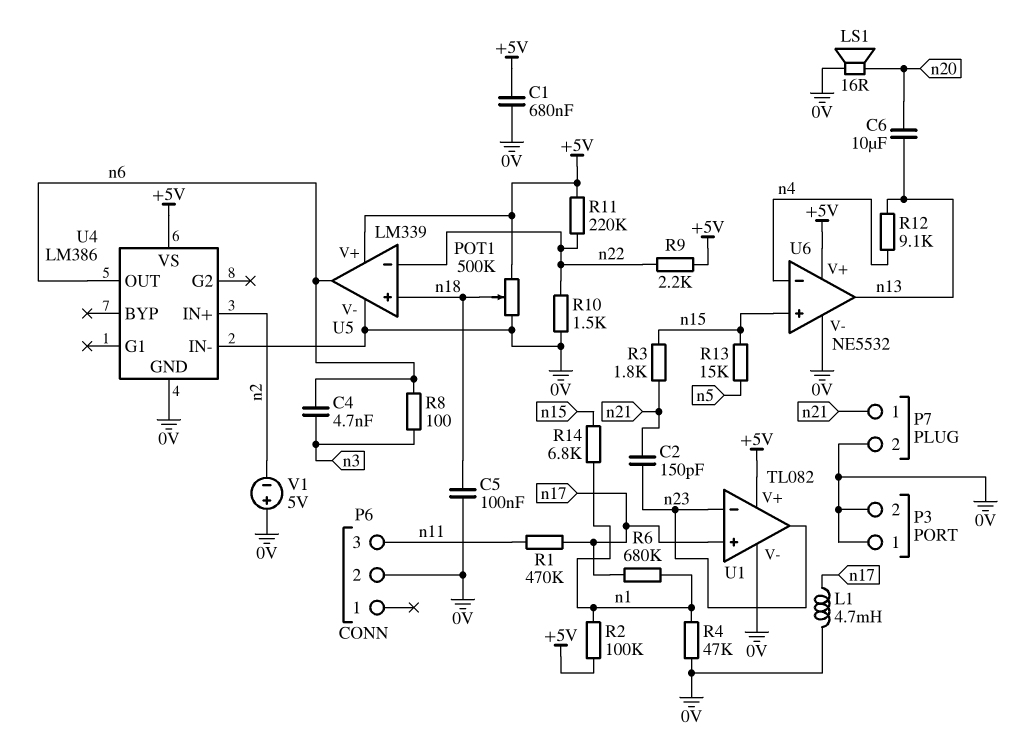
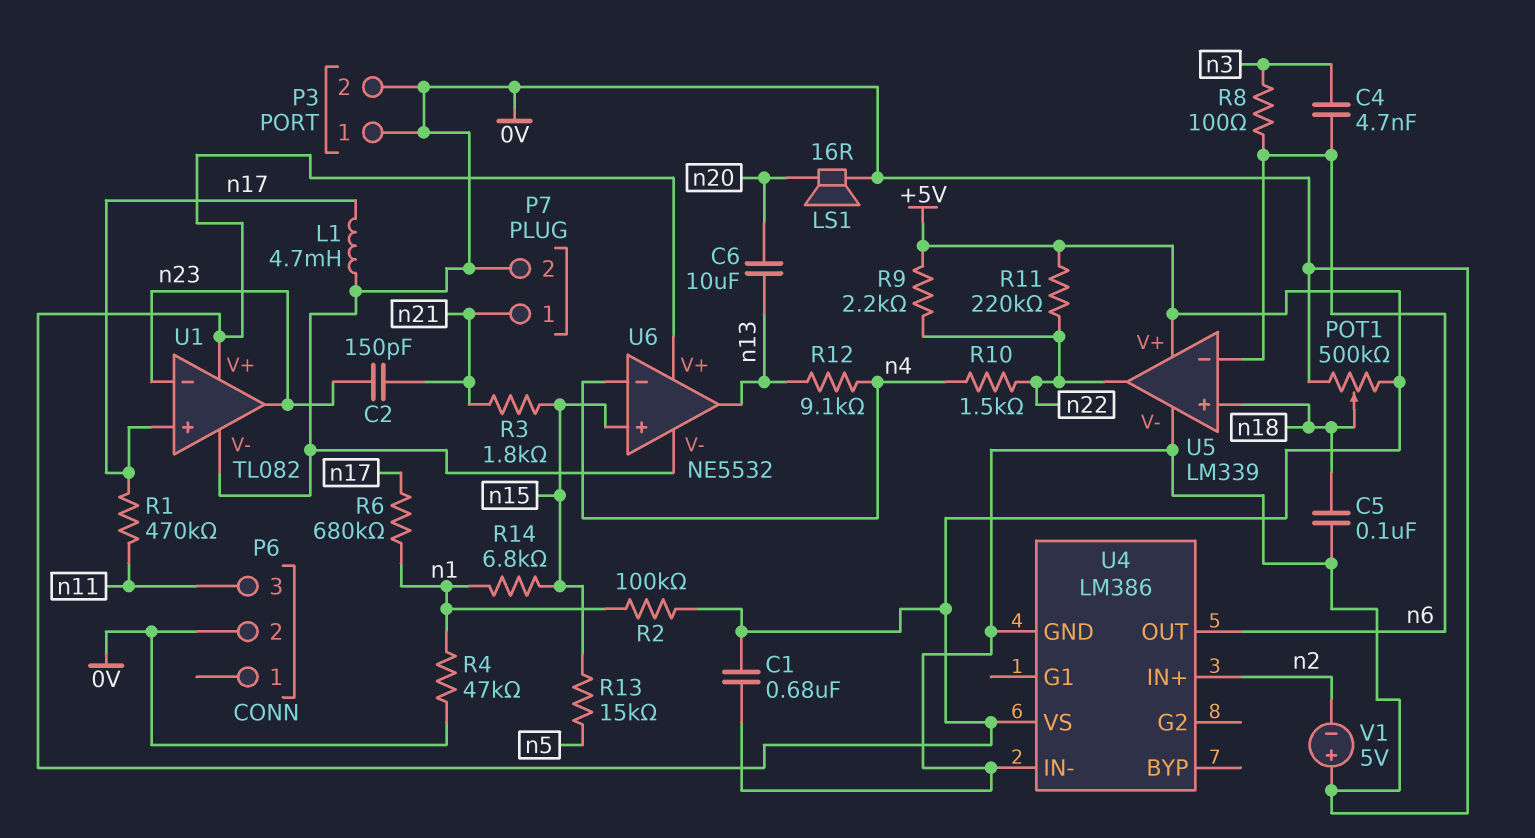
R10: 1.5k (0V, n22) -> 1.5k (n4, n22)
U5 pin in-: n22 -> n6
U5 pin out: n6 -> n22

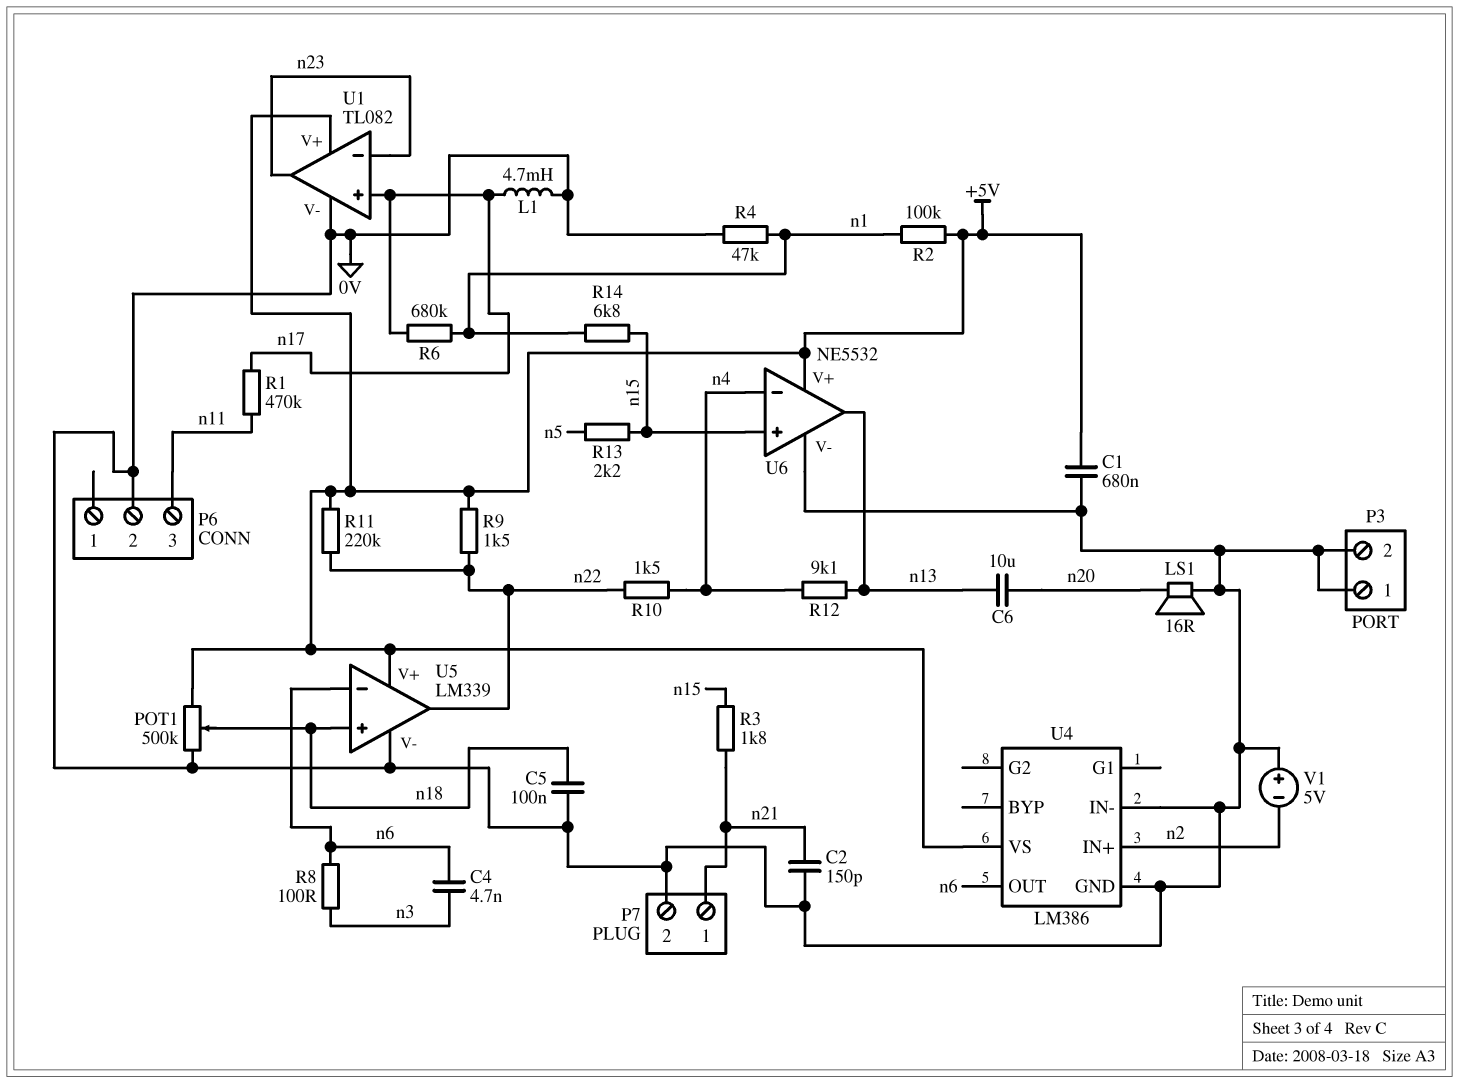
C2: 150pF (n21, n23) -> 150pF (0V, n21)
R9: 2.2k (+5V, n22) -> 1.5k (+5V, n22)
R13: 15k (n5, n15) -> 2.2k (n5, n15)

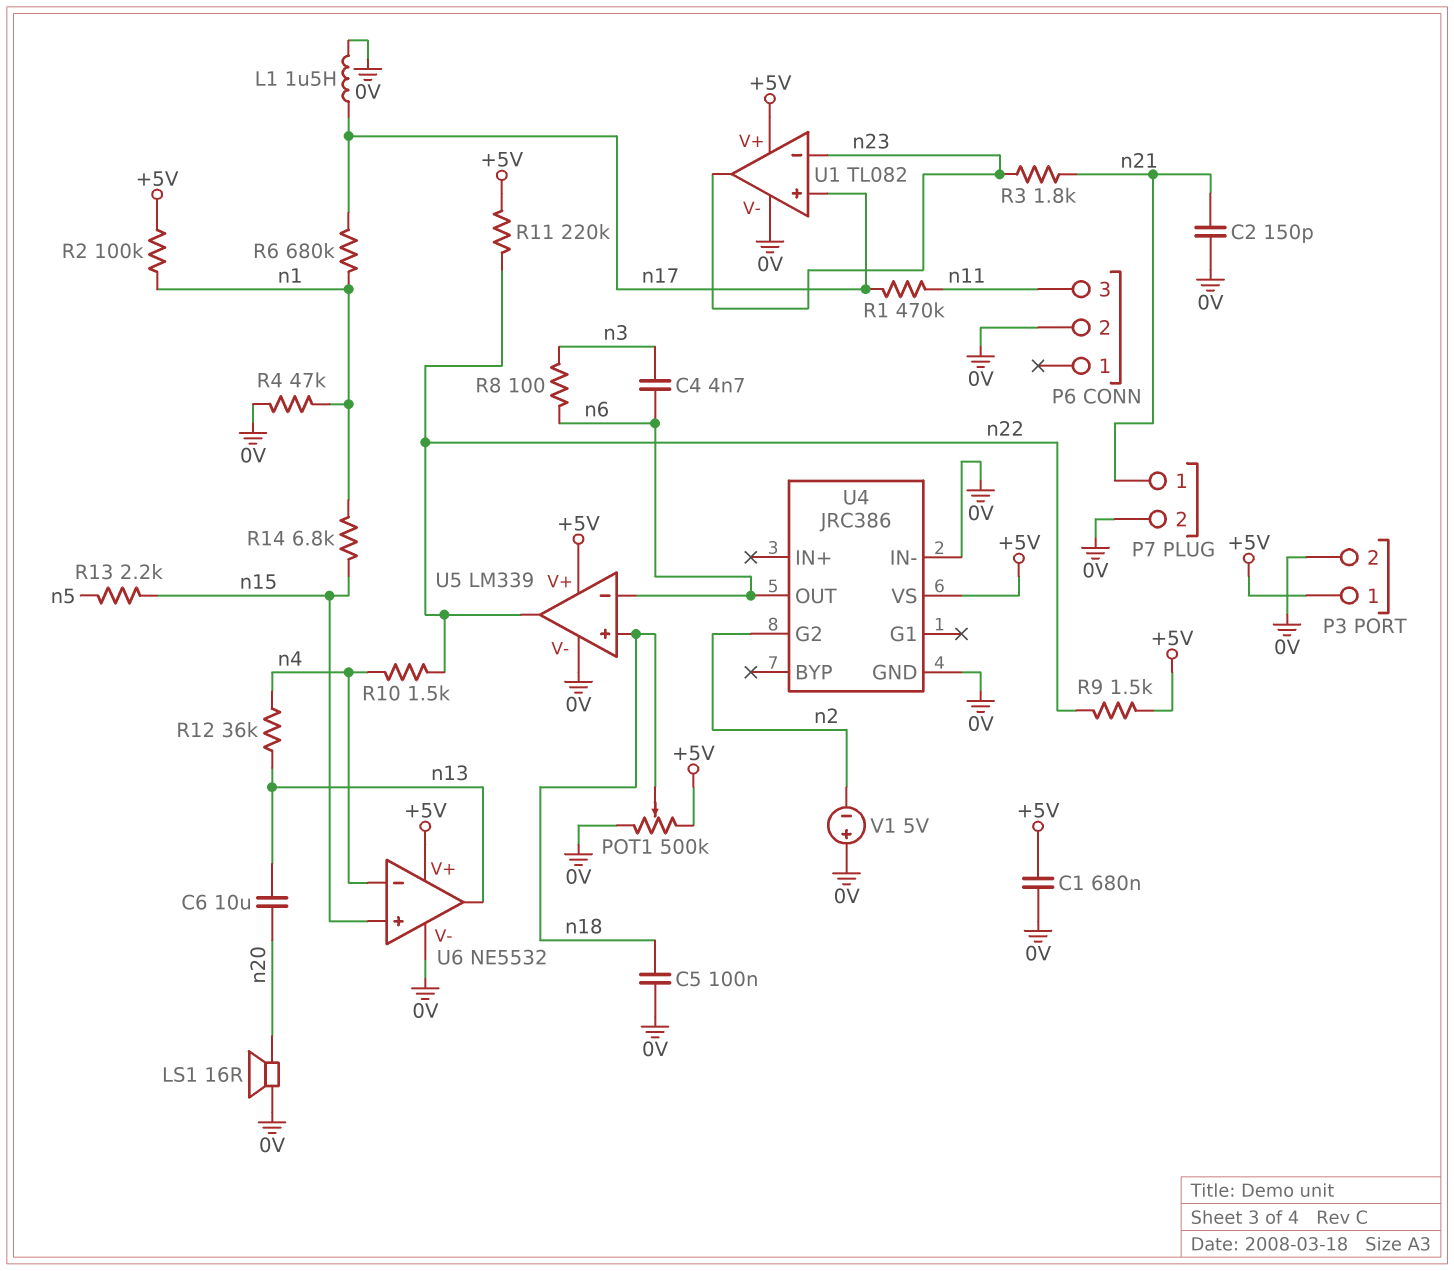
L1: 4.7mH (0V, n17) -> 1.5uH (0V, n17)
P3 pin 1: 0V -> +5V
R3: 1.8k (n15, n21) -> 1.8k (n21, n23)
R12: 9.1k (n4, n13) -> 36k (n4, n13)
U4: LM386 -> JRC386
U4 pin G2: none -> n2
U4 pin IN+: n2 -> none

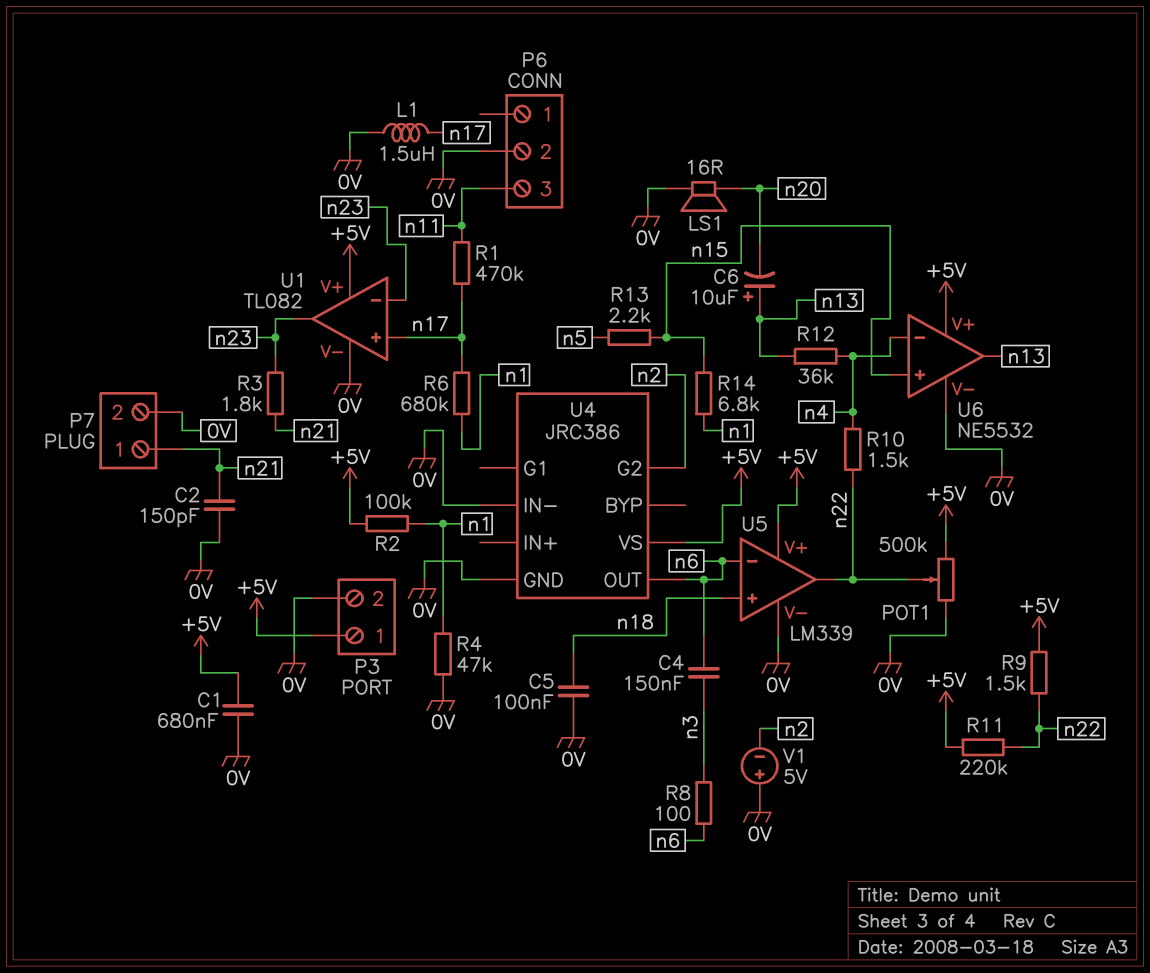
C4: 4.7nF (n3, n6) -> 150nF (n3, n6)
C6: 10uF (n13, n20) -> 10uF (plus n13, minus n20)
POT1: 500k (+5V, 0V, wiper n18) -> 500k (+5V, 0V, wiper n22)

